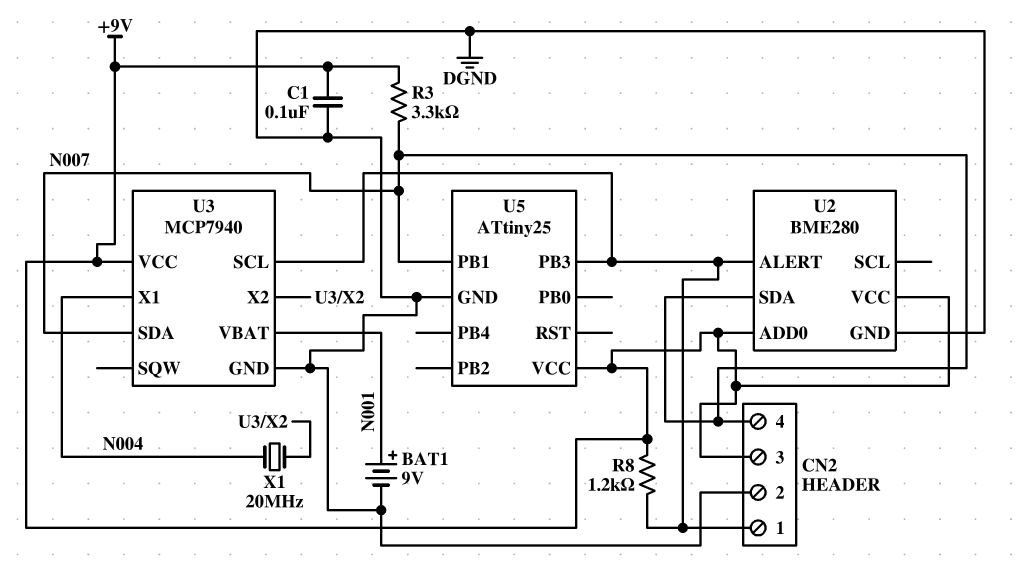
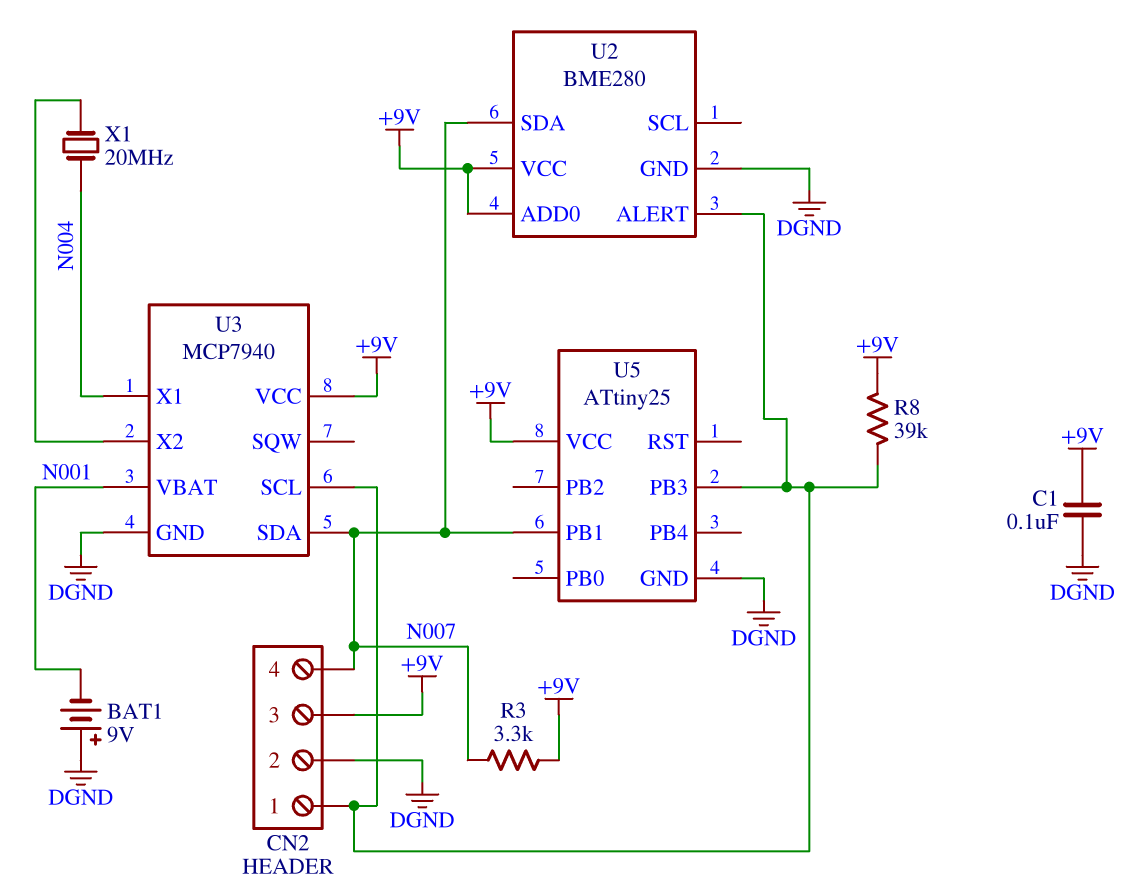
BAT1: 9V (plus N001, minus DGND) -> 9V (plus DGND, minus N001)
R8: 1.2k (+9V, CN2/1) -> 39k (+9V, CN2/1)

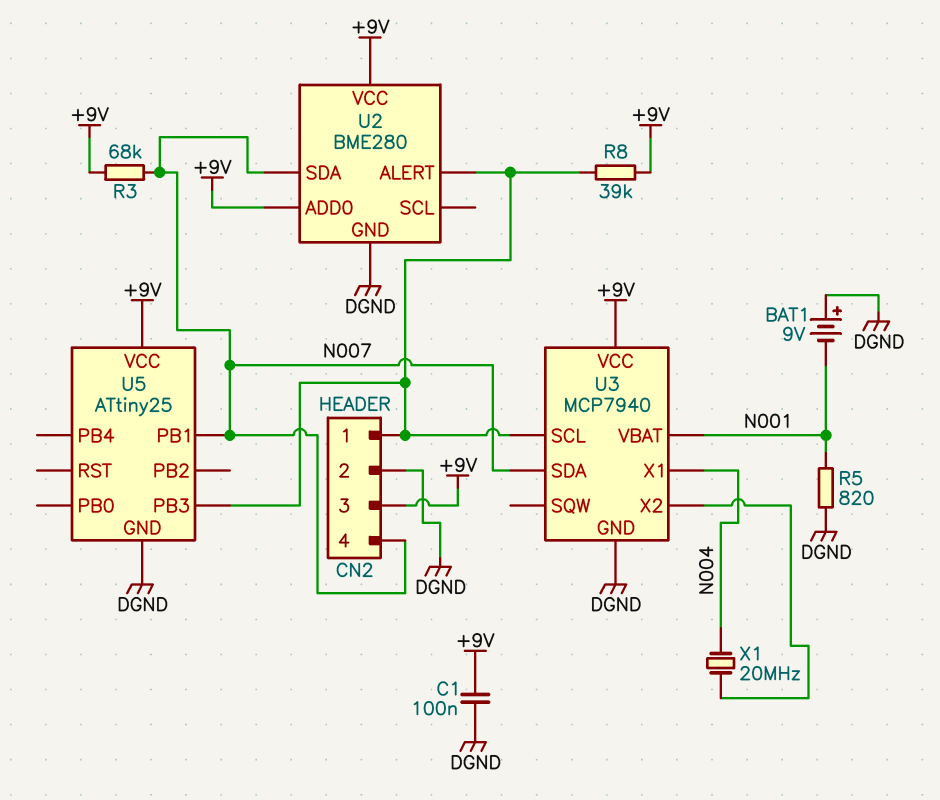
R3: 3.3k (+9V, N007) -> 68k (+9V, N007)
R5: none -> 820 (DGND, N001)

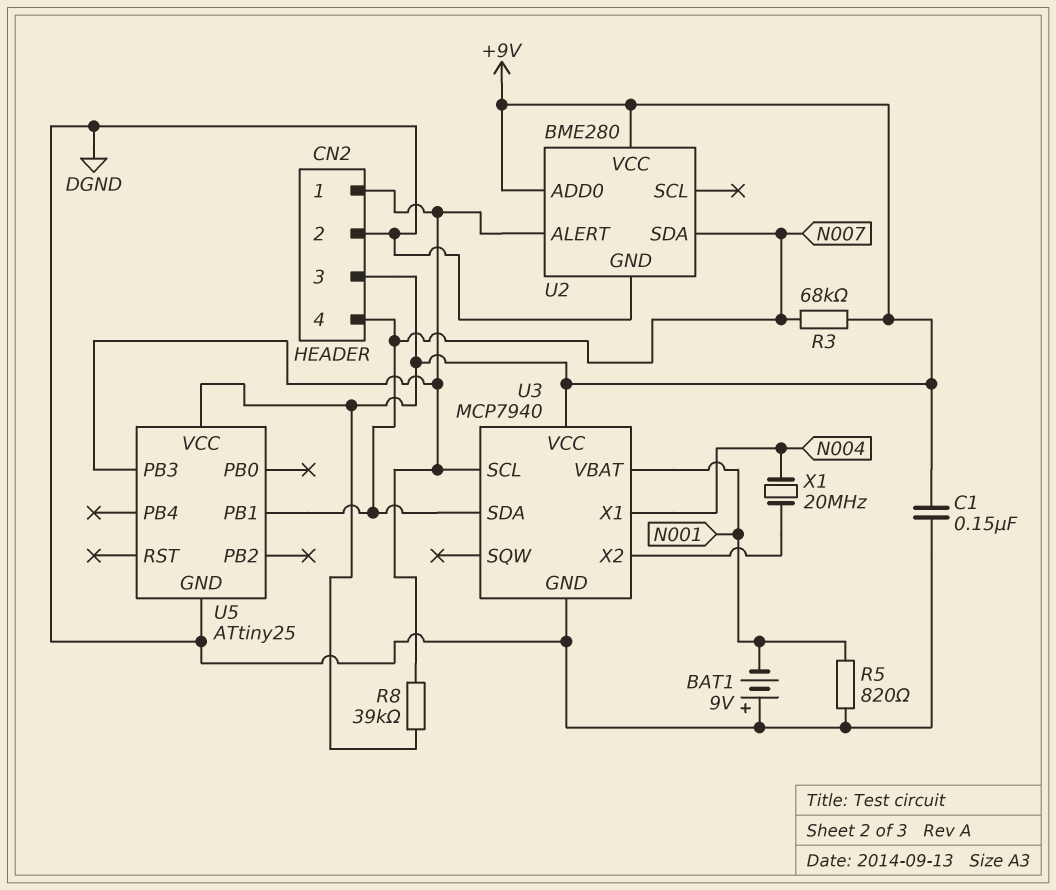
C1: 100nF (+9V, DGND) -> 150nF (+9V, DGND)

